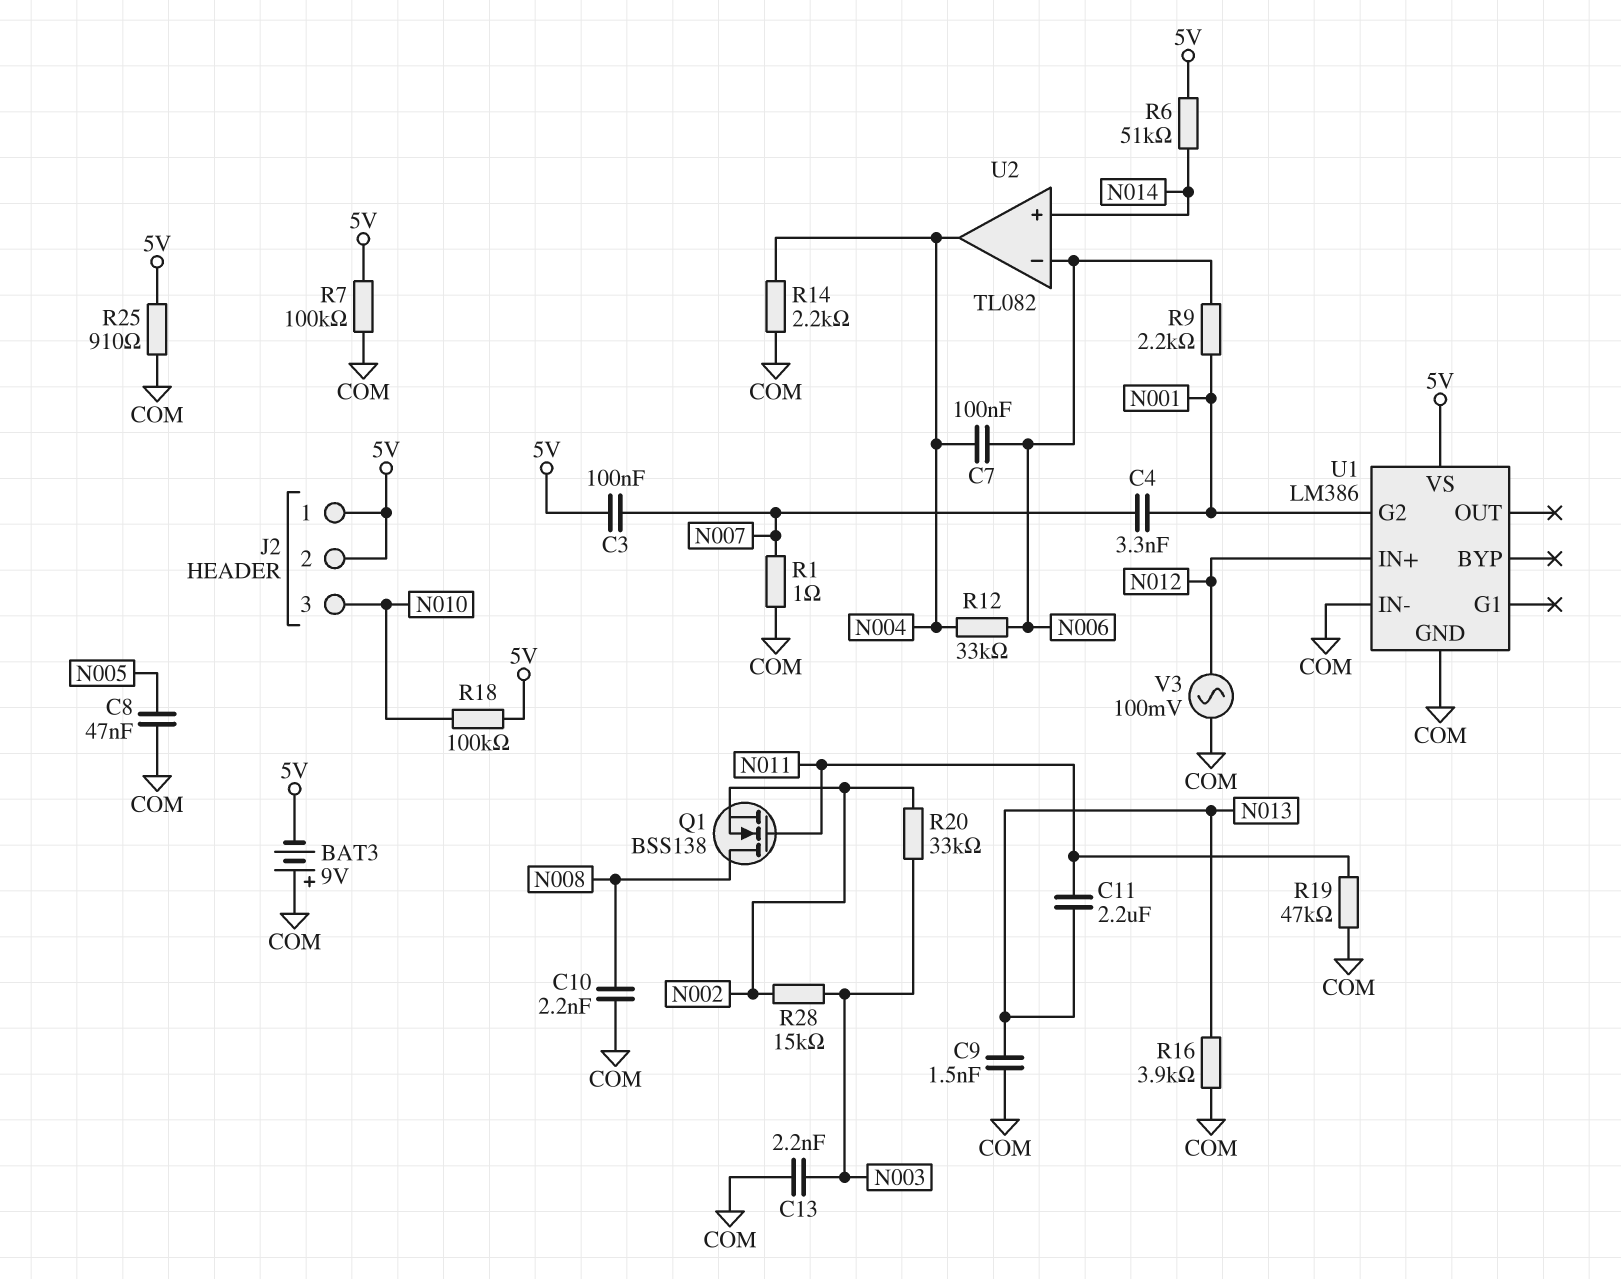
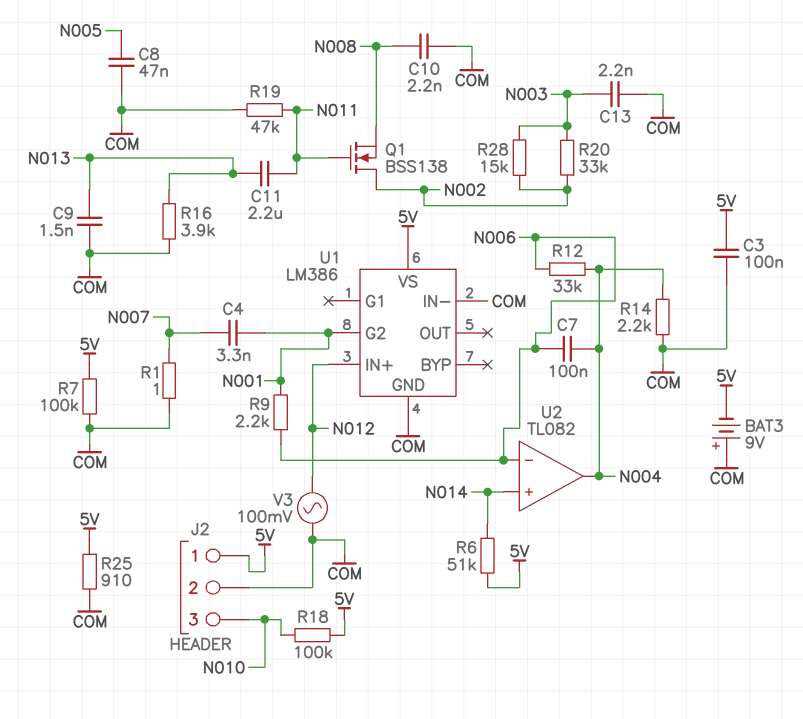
C3: 100nF (5V, N007) -> 100nF (5V, COM)
J2 pin 2: 5V -> COM
Q1: NMOS BSS138 (G N011, D N008, S N002) -> NMOS BSS138 (G N011, D N002, S N008)

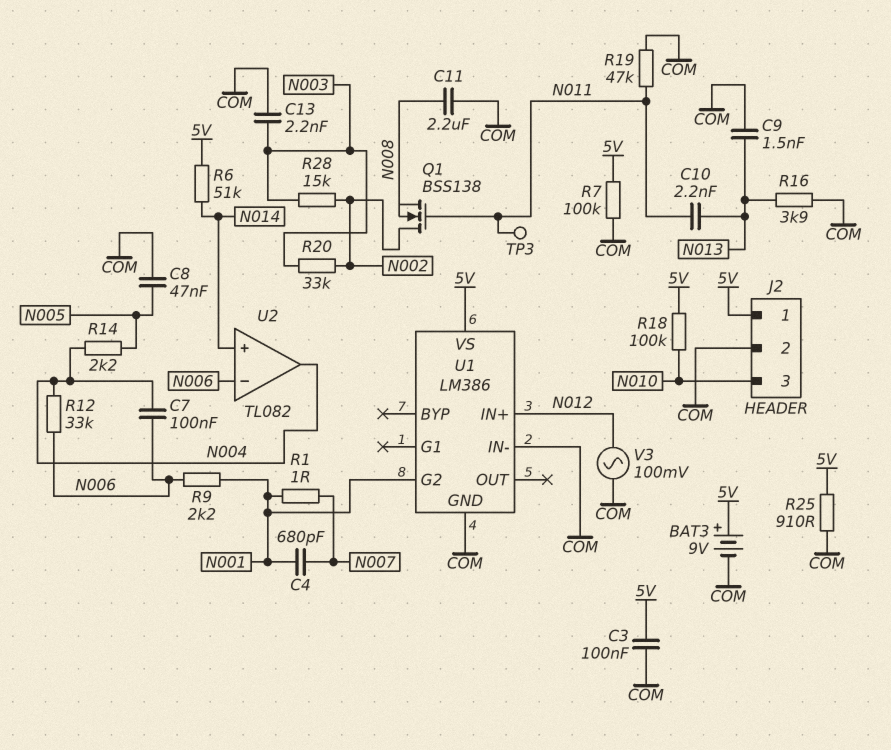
BAT3: 9V (plus COM, minus 5V) -> 9V (plus 5V, minus COM)
C4: 3.3nF (N001, N007) -> 680pF (N001, N007)
C10: 2.2nF (COM, N008) -> 2.2nF (N011, N013)
C11: 2.2uF (N011, N013) -> 2.2uF (COM, N008)
R1: 1 (COM, N007) -> 1 (N001, N007)
R14: 2.2k (COM, N004) -> 2.2k (N004, N005)
TP3: none -> test point (N011)

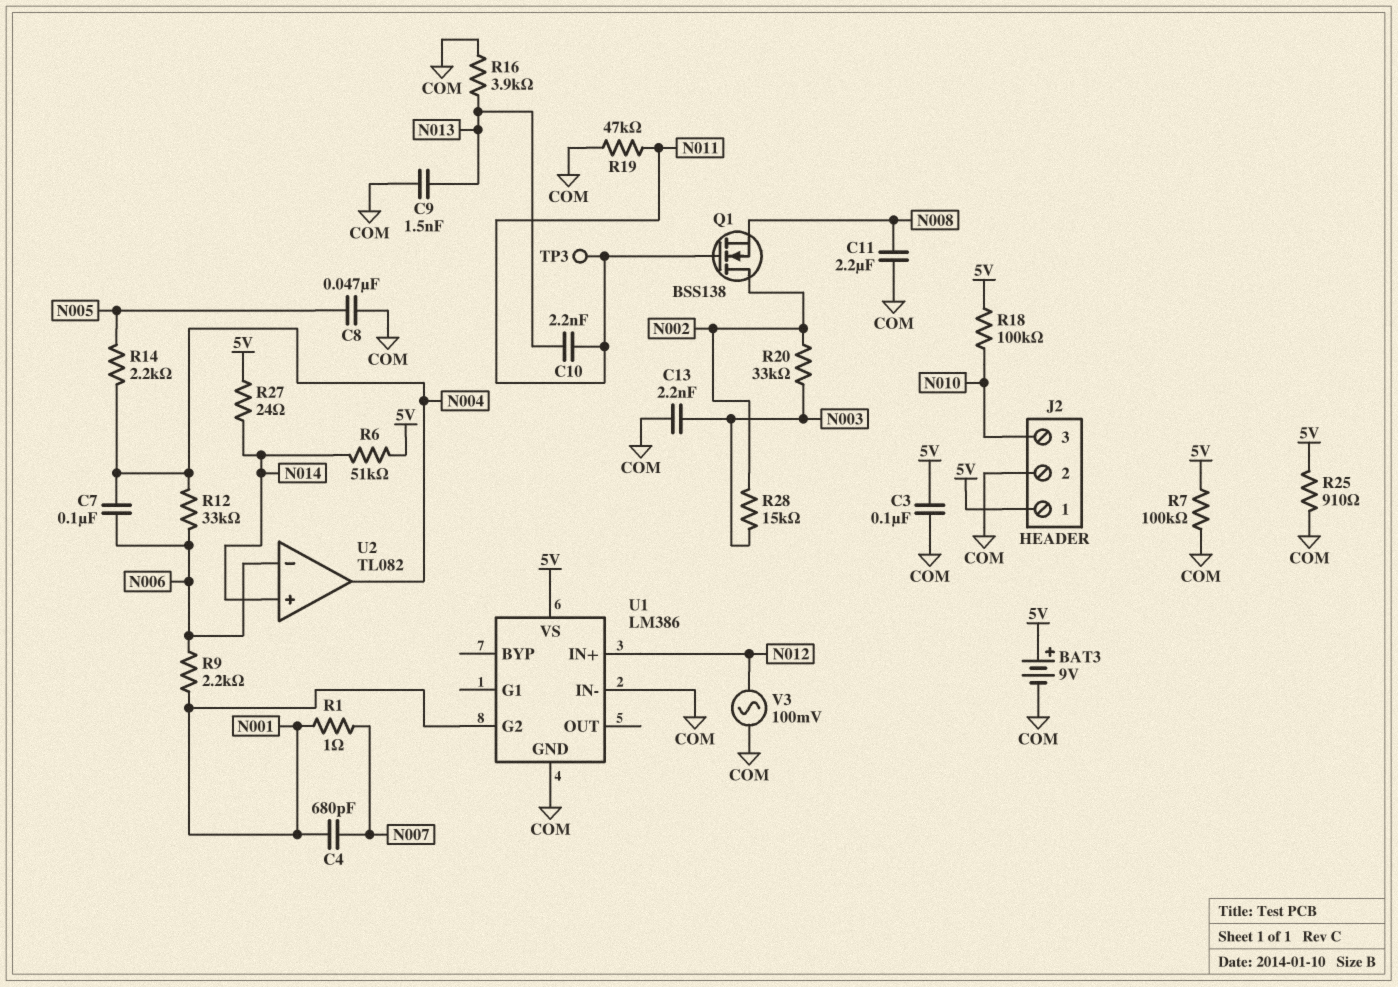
R27: none -> 24 (5V, N014)

